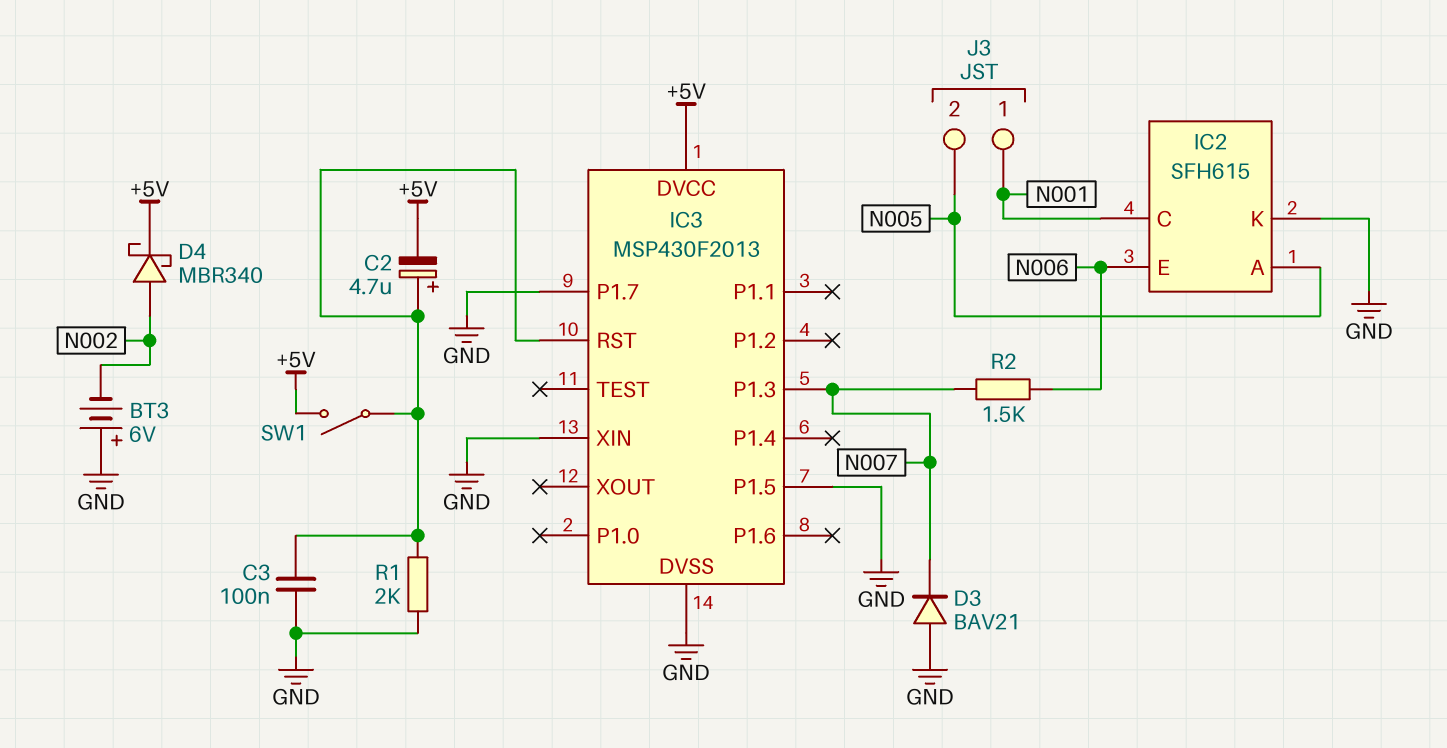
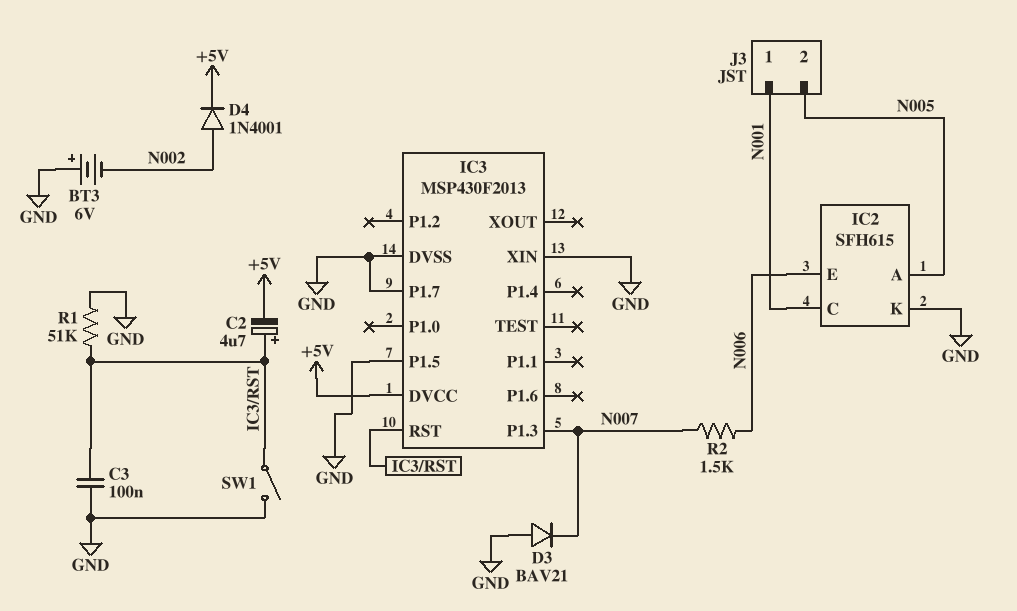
D4: schottky MBR340 (A N002, K +5V) -> diode 1N4001 (A N002, K +5V)
R1: 2k (GND, IC3/RST) -> 51k (GND, IC3/RST)
SW1: switch (+5V, IC3/RST) -> switch (GND, IC3/RST)

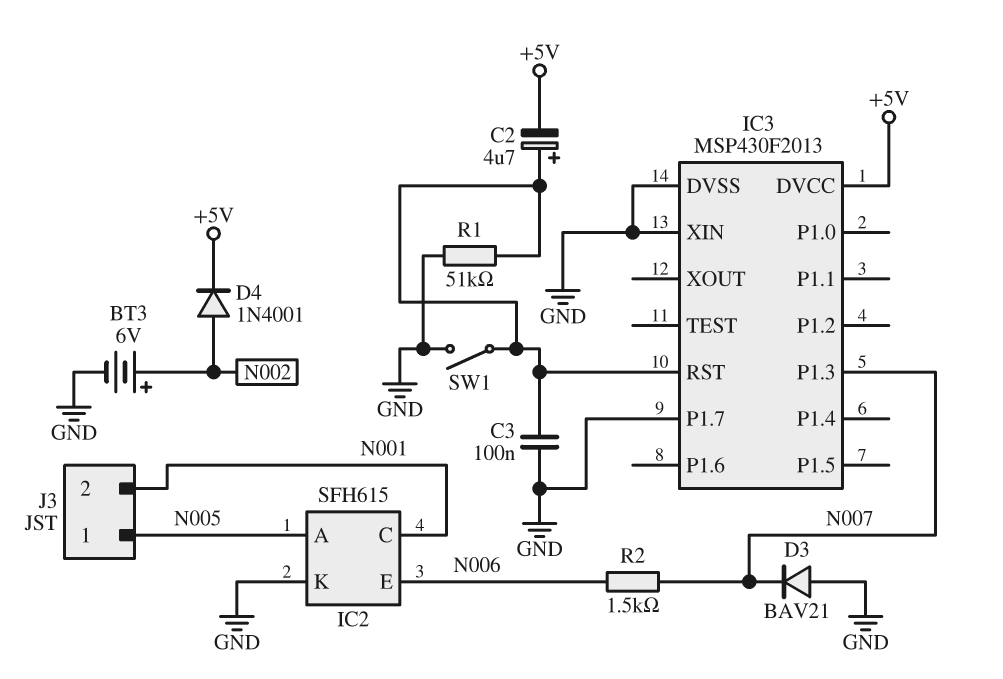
BT3: 6V (plus GND, minus N002) -> 6V (plus N002, minus GND)
IC3 pin P1.5: GND -> none
J3 pin 1: N001 -> N005
J3 pin 2: N005 -> N001

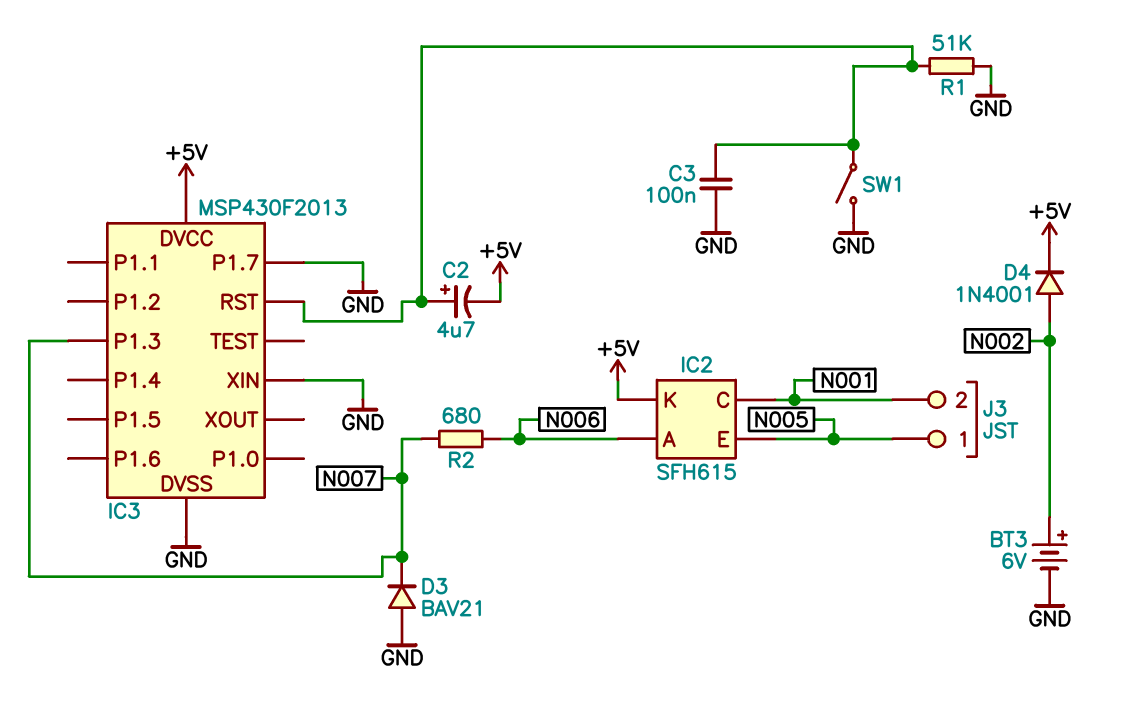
IC2 pin A: N005 -> N006
IC2 pin E: N006 -> N005
IC2 pin K: GND -> +5V
R2: 1.5k (N006, N007) -> 680 (N006, N007)

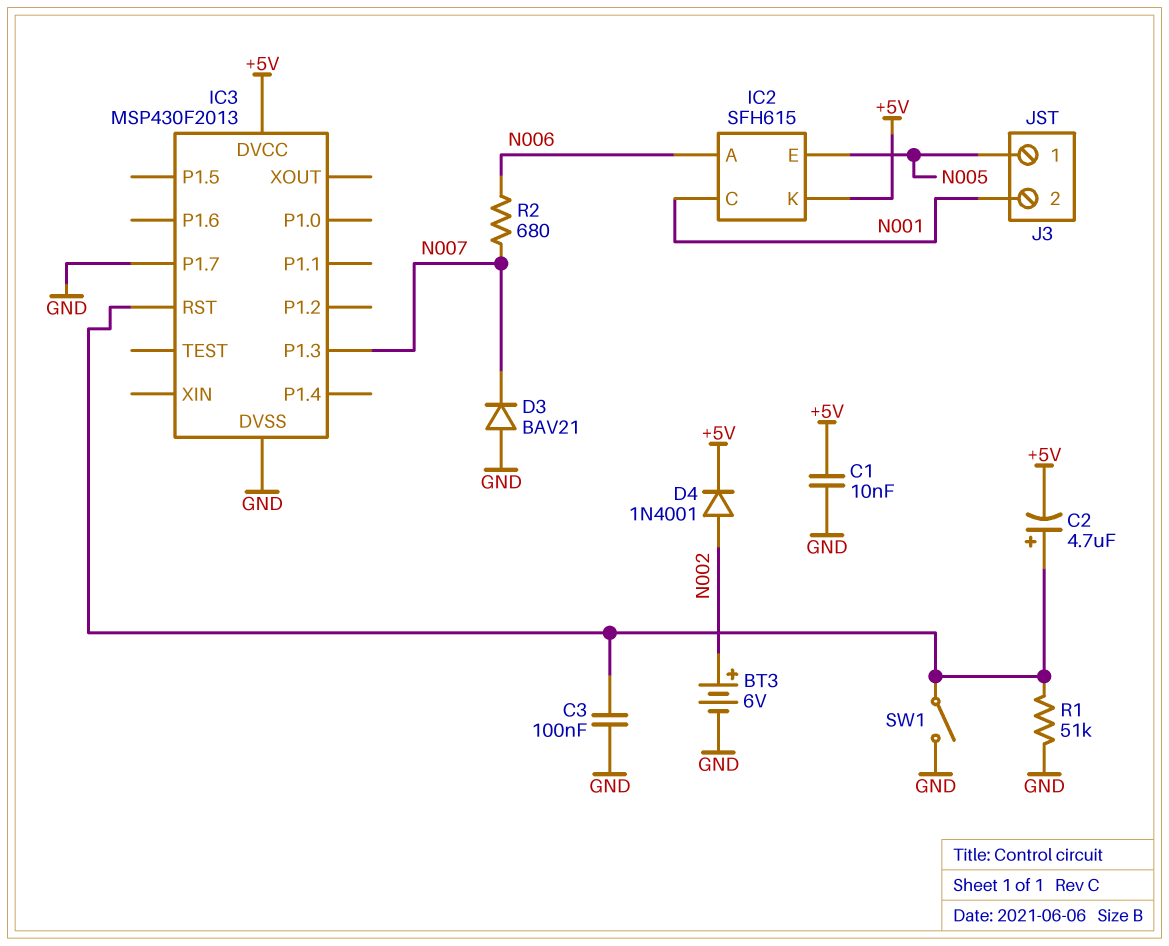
C1: none -> 10nF (+5V, GND)
IC3 pin XIN: GND -> none

